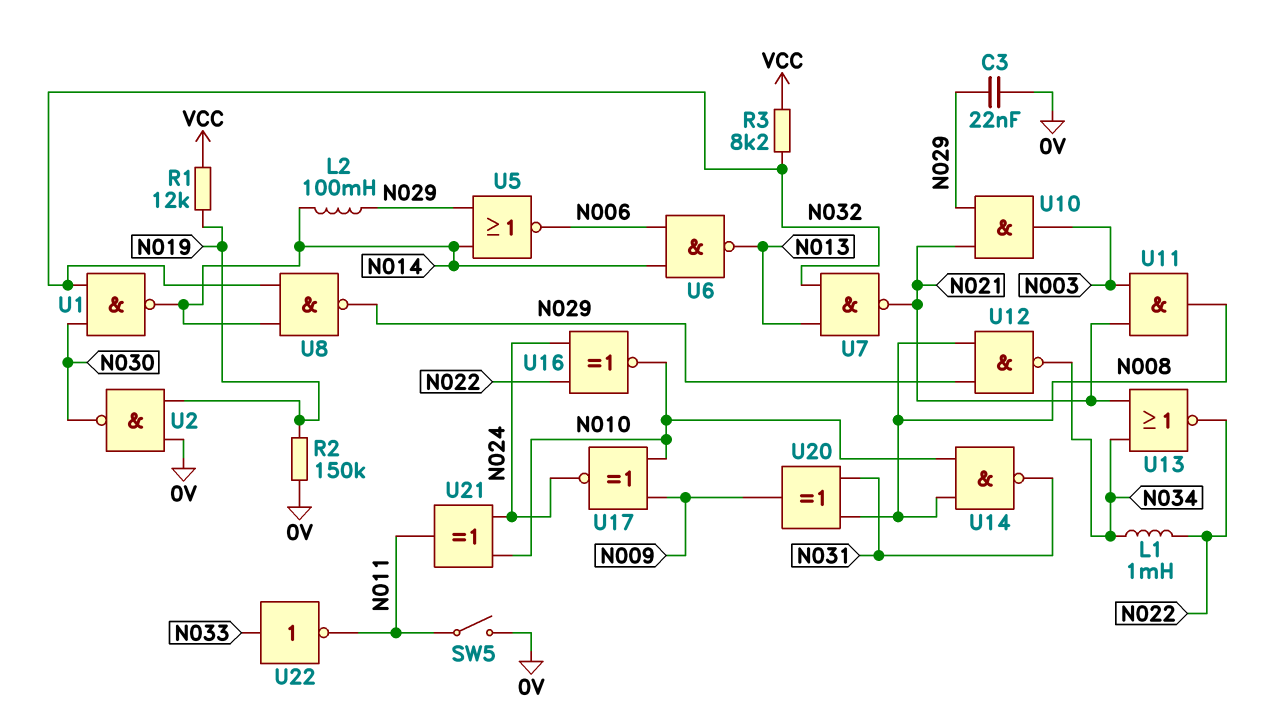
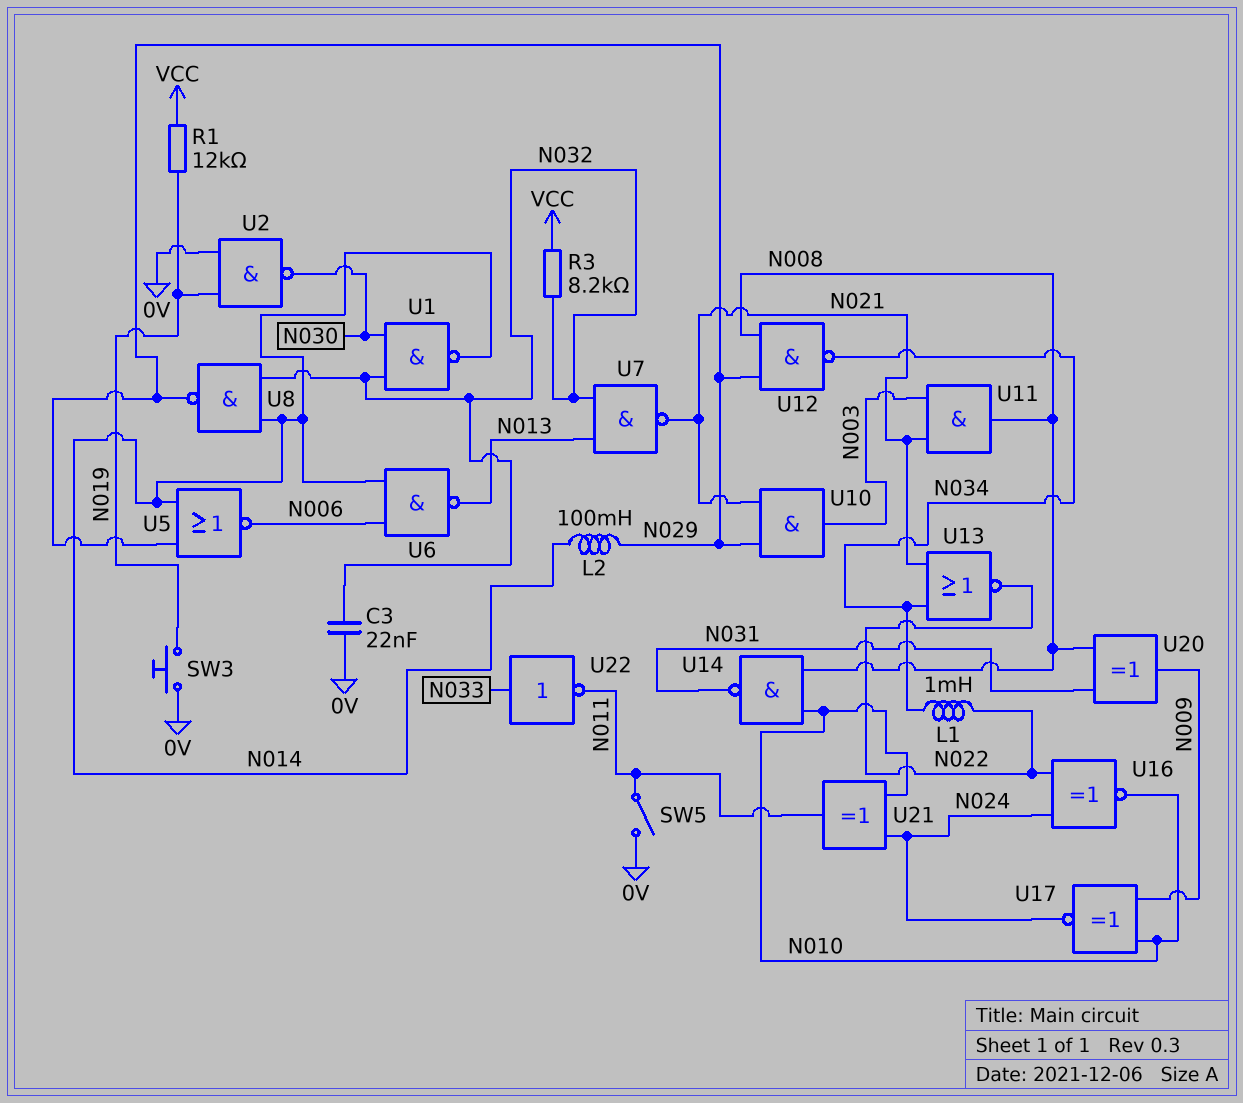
C3: 22nF (0V, N029) -> 22nF (0V, N032)
R2: 150k (0V, N019) -> none
SW3: none -> button (0V, N019)

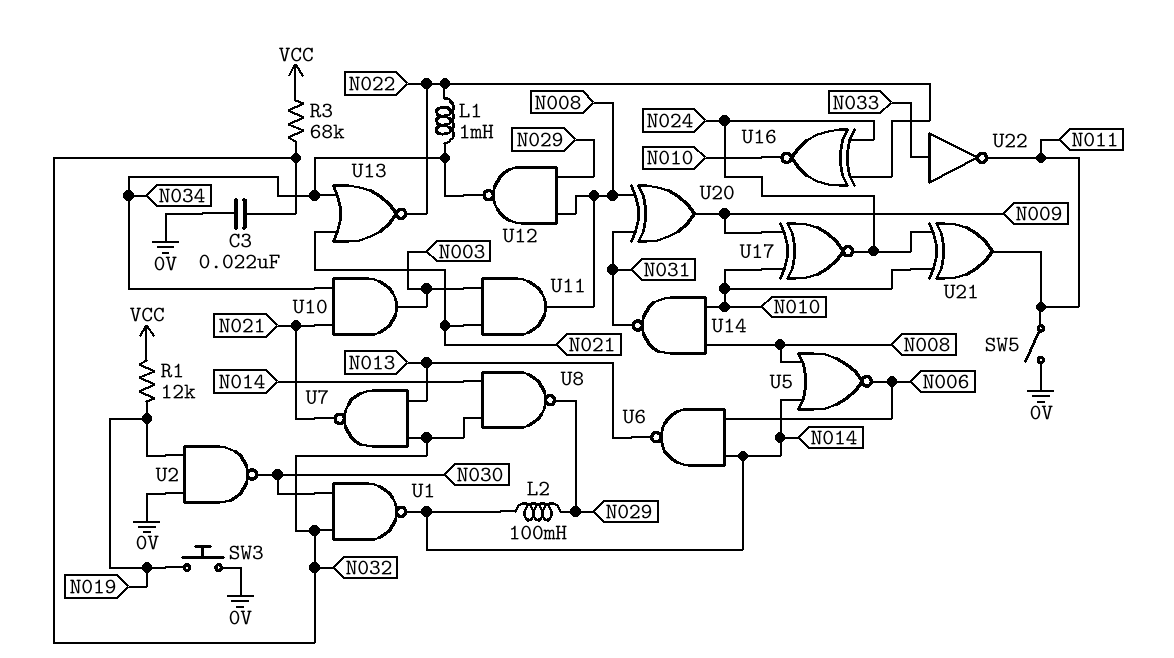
R3: 8.2k (N032, VCC) -> 68k (N032, VCC)
U5: NOR (in N014, in N029, out N006) -> NOR (in N008, in N014, out N006)
U10: AND (in N021, in N029, out N003) -> AND (in N021, in N034, out N003)

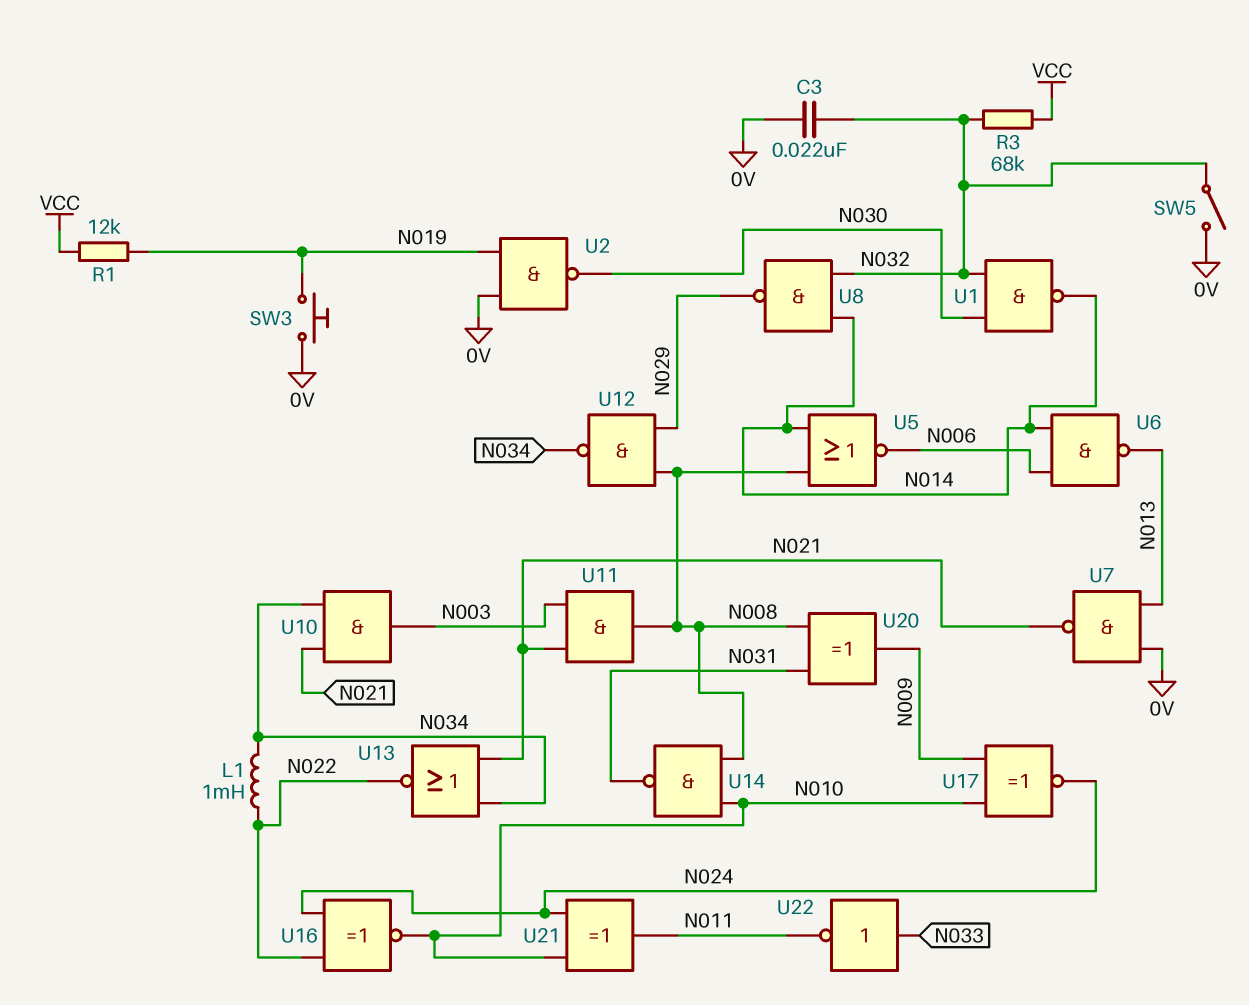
L2: 100mH (N014, N029) -> none
SW5: switch (0V, N011) -> switch (0V, N032)
U7: NAND (in N013, in N032, out N021) -> NAND (in 0V, in N013, out N021)

